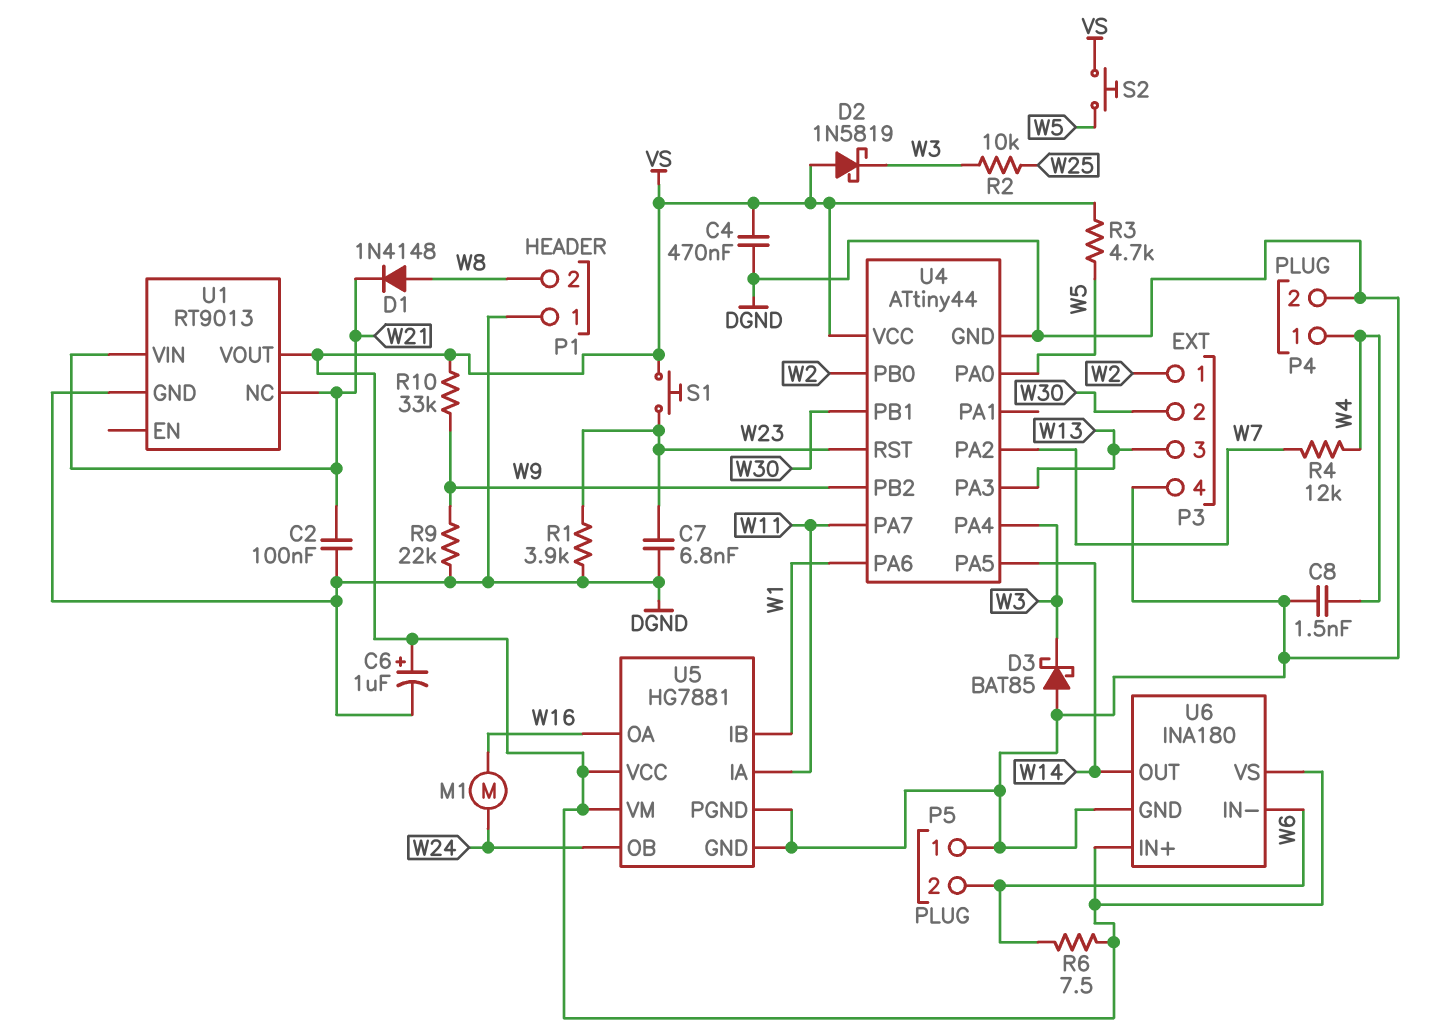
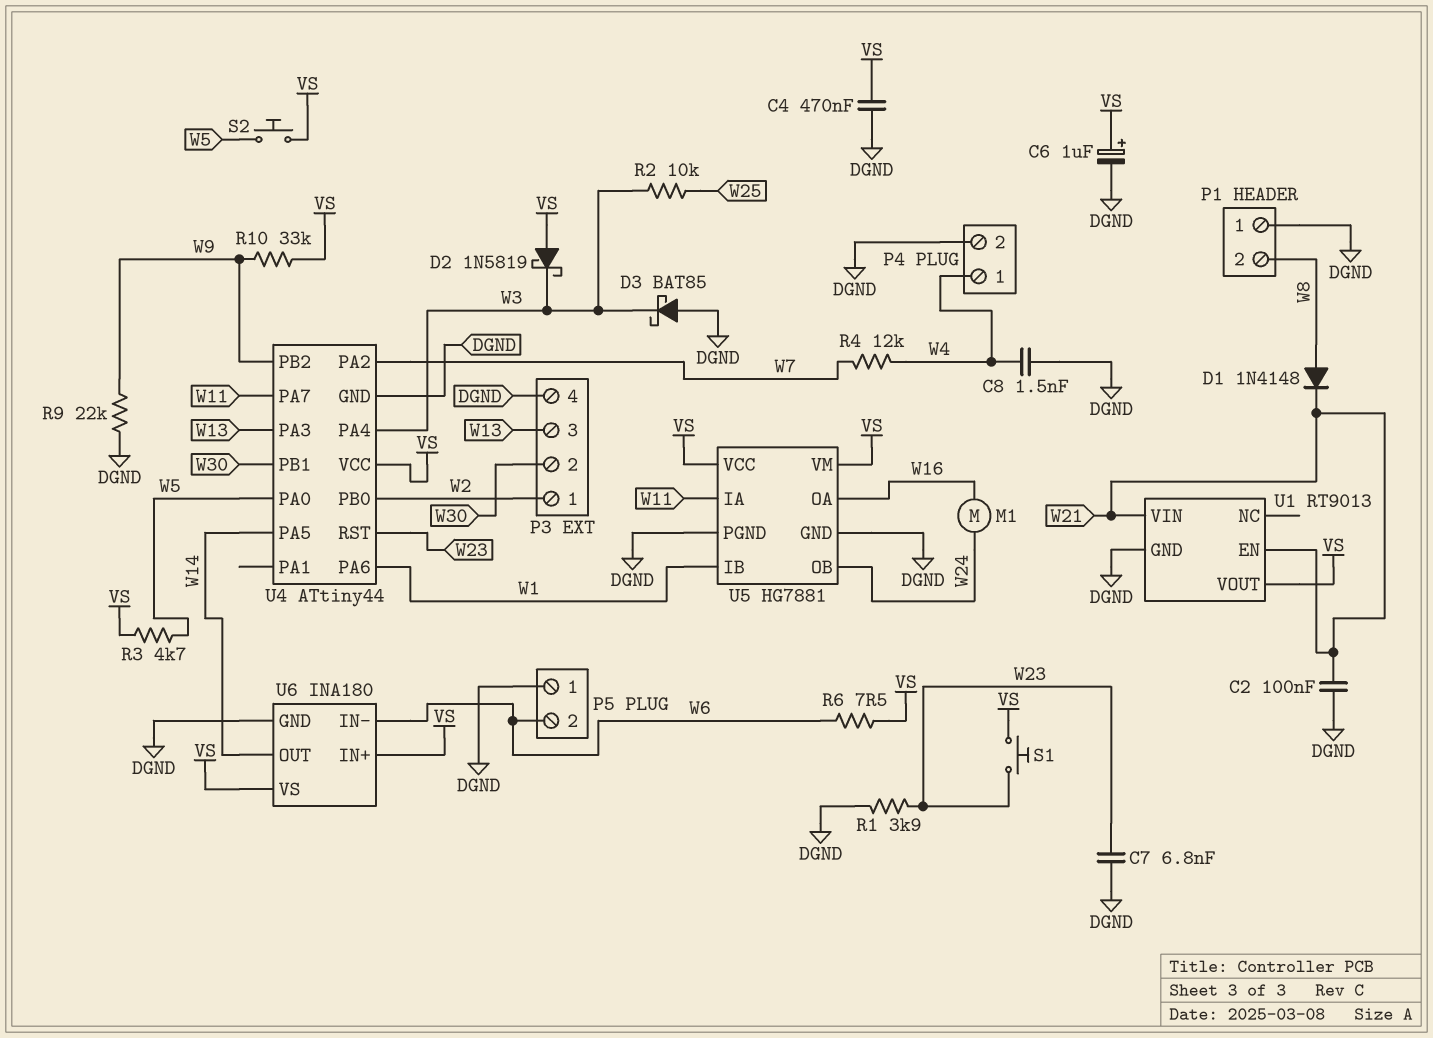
U1 pin EN: none -> W21
U1 pin NC: W21 -> none

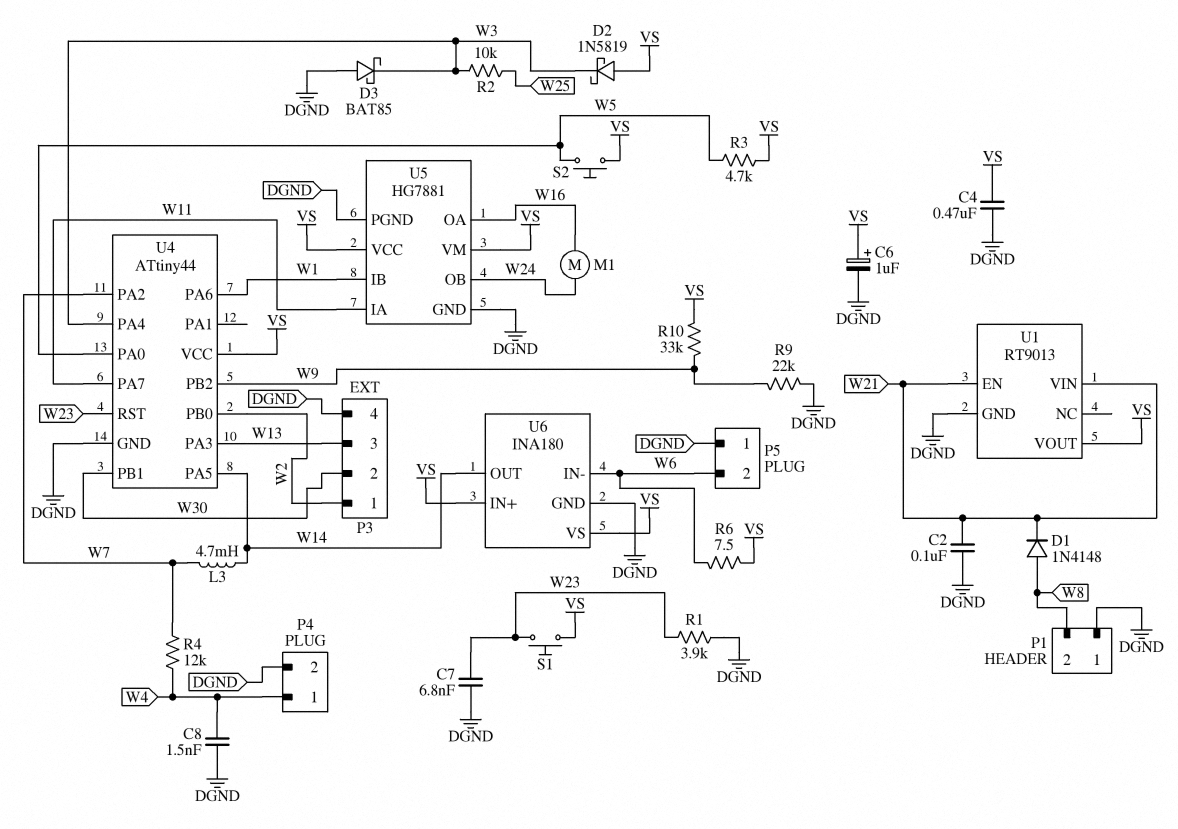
L3: none -> 4.7mH (W7, W14)

